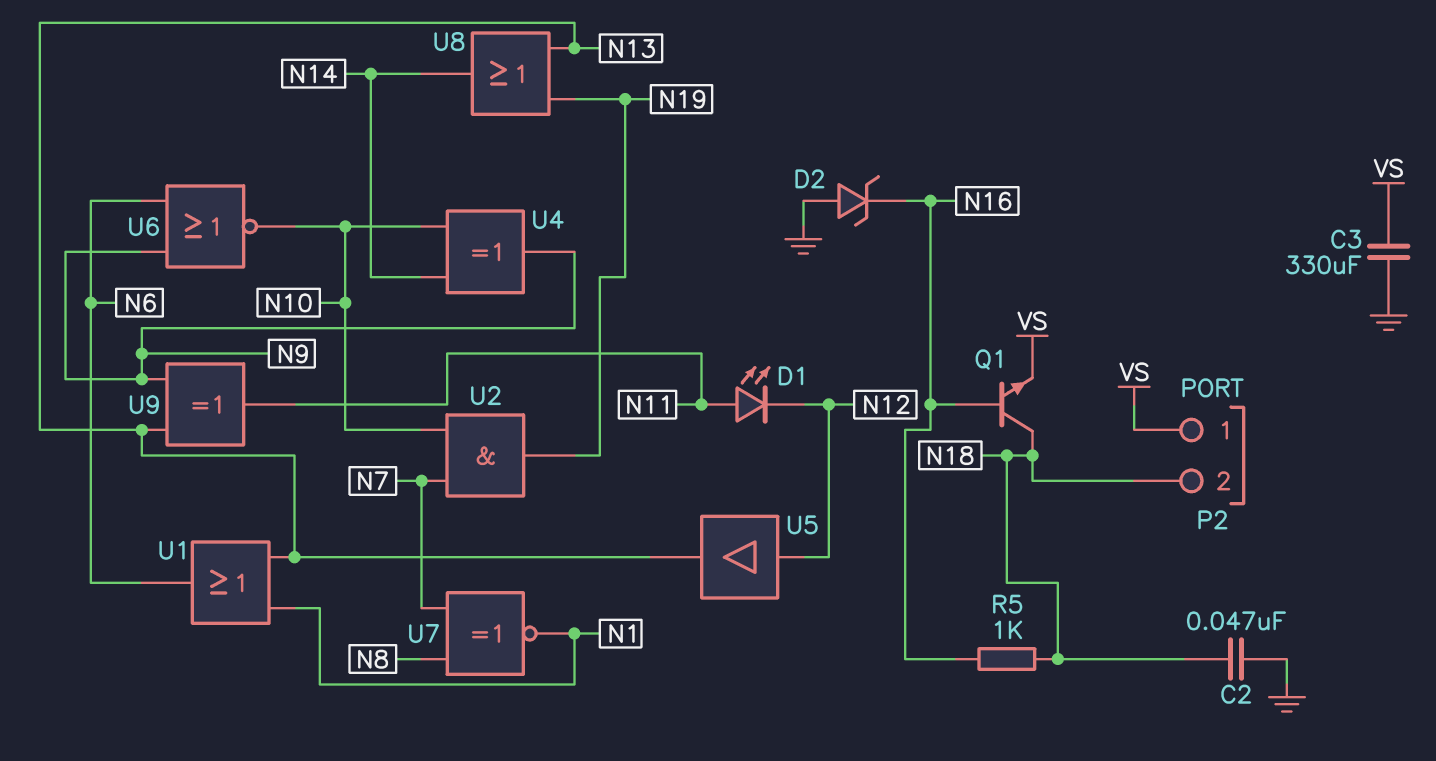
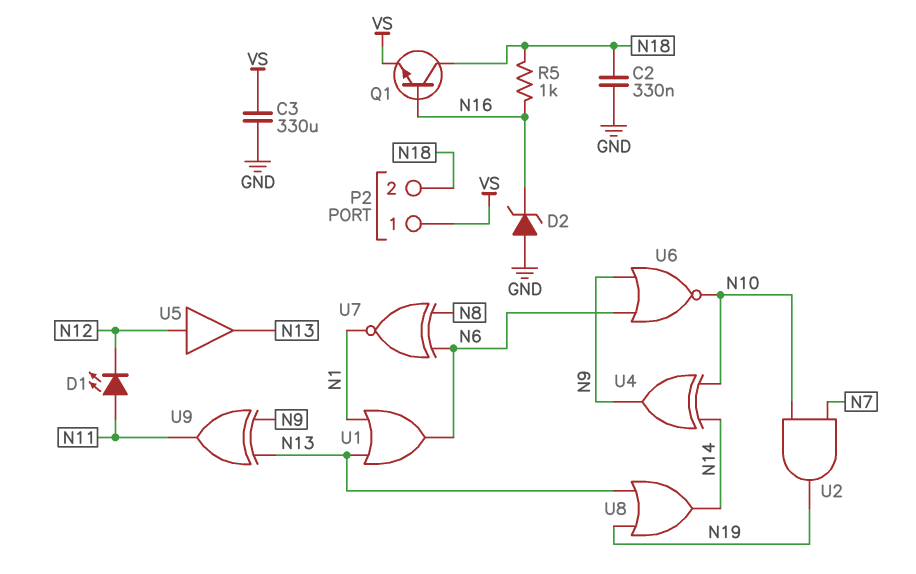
C2: 47nF (GND, N18) -> 330nF (GND, N18)
U7: XNOR (in N7, in N8, out N1) -> XNOR (in N6, in N8, out N1)

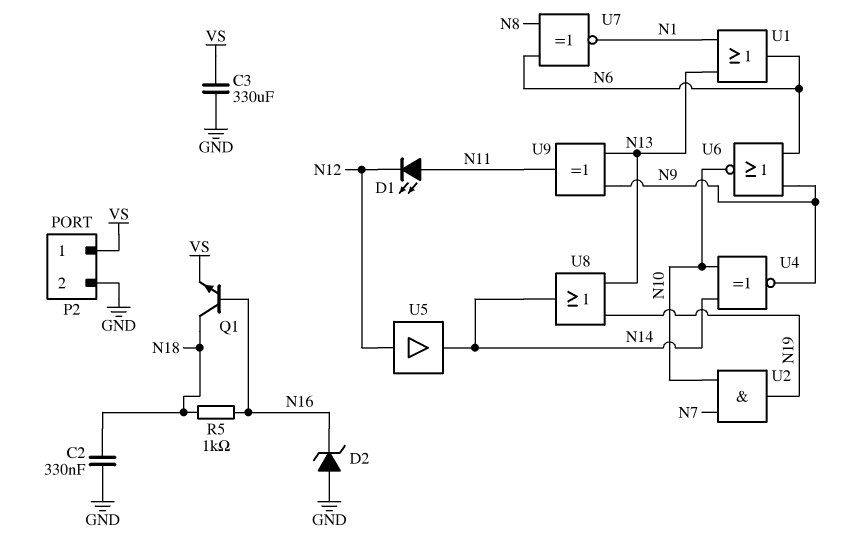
P2 pin 2: N18 -> GND
U4: XOR (in N10, in N14, out N9) -> XNOR (in N10, in N14, out N9)
U5: buffer (in N12, out N13) -> buffer (in N12, out N14)

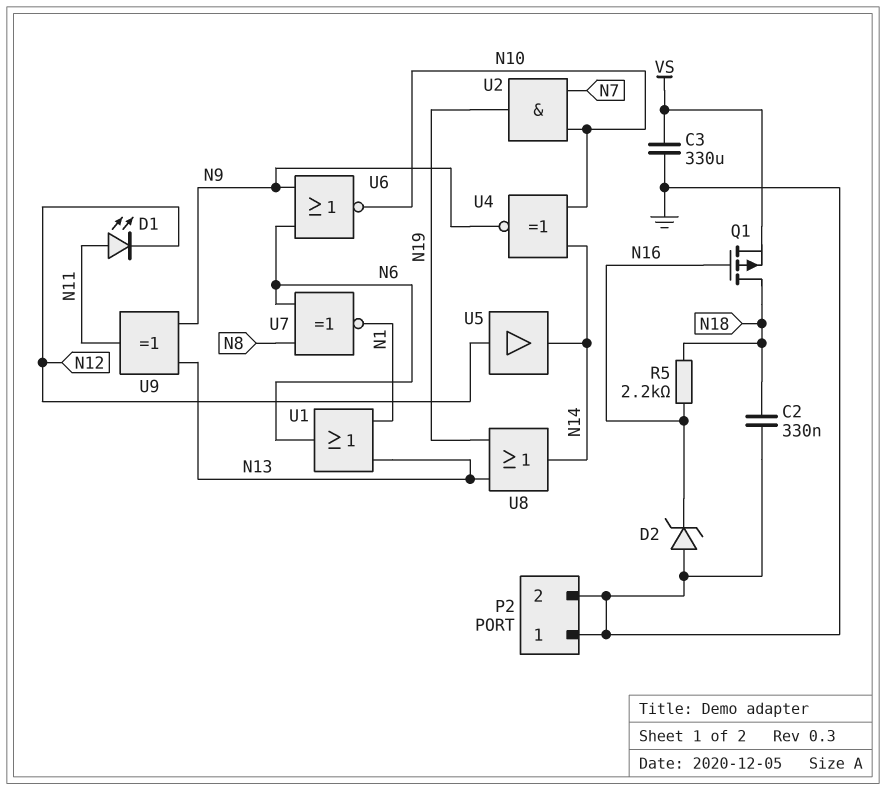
P2 pin 1: VS -> GND
Q1: NPN (B N16, C N18, E VS) -> PMOS (G N16, D N18, S VS)
R5: 1k (N16, N18) -> 2.2k (N16, N18)

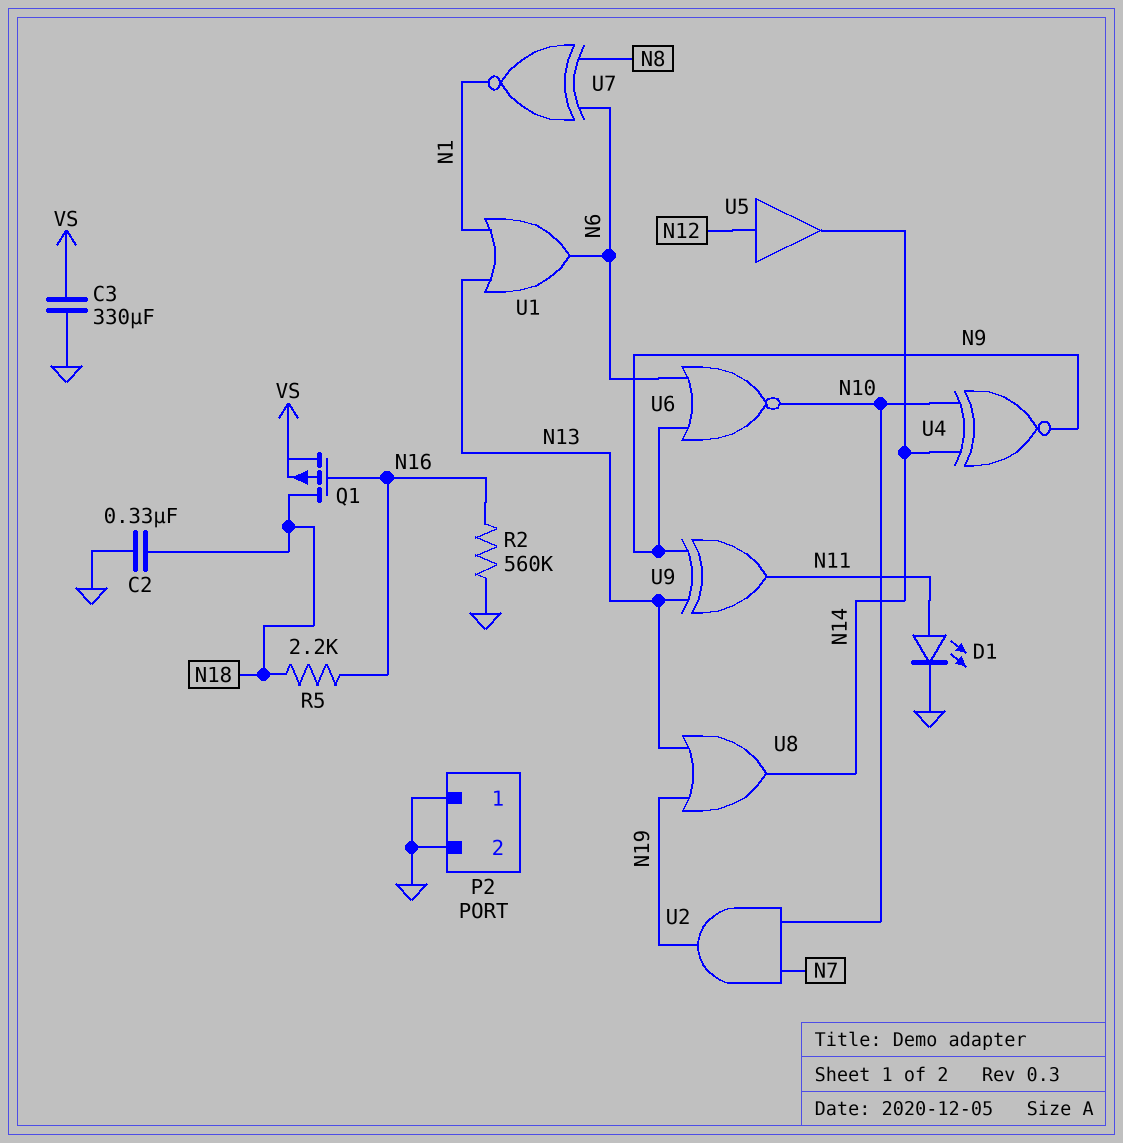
D1: LED (A N11, K N12) -> LED (A N11, K GND)
D2: zener (A GND, K N16) -> none
R2: none -> 560k (GND, N16)

